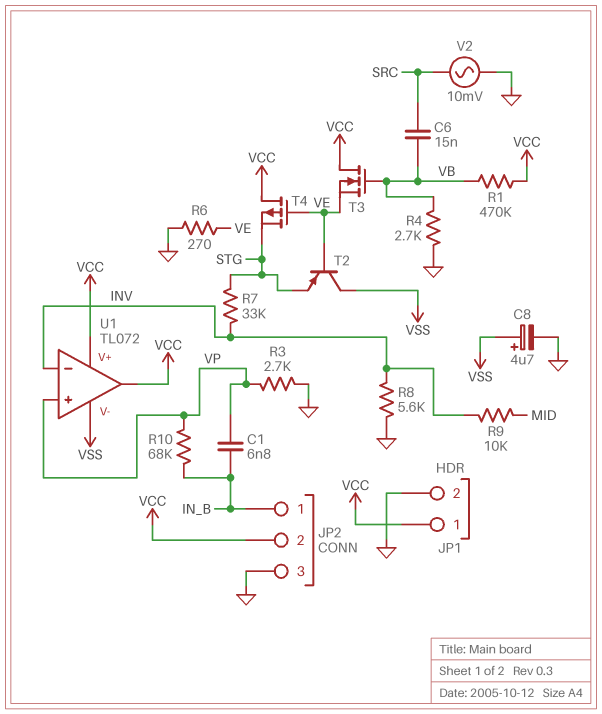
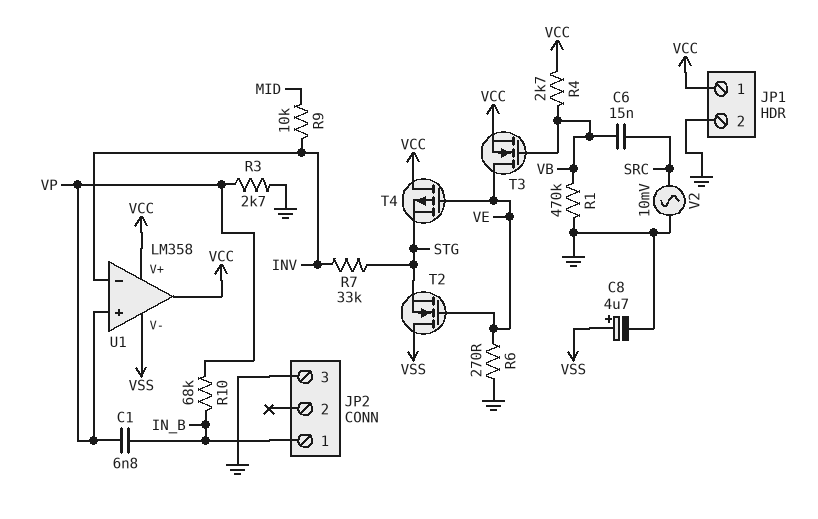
JP2 pin 2: VCC -> none
R1: 470k (VB, VCC) -> 470k (GND, VB)
R4: 2.7k (GND, VB) -> 2.7k (VB, VCC)
R8: 5.6k (GND, INV) -> none
T2: PNP (B VE, C VSS, E STG) -> NMOS (G VE, D VSS, S STG)
T3: NMOS (G VB, D VCC, S VE) -> NMOS (G VB, D VE, S VCC)
U1: TL072 -> LM358

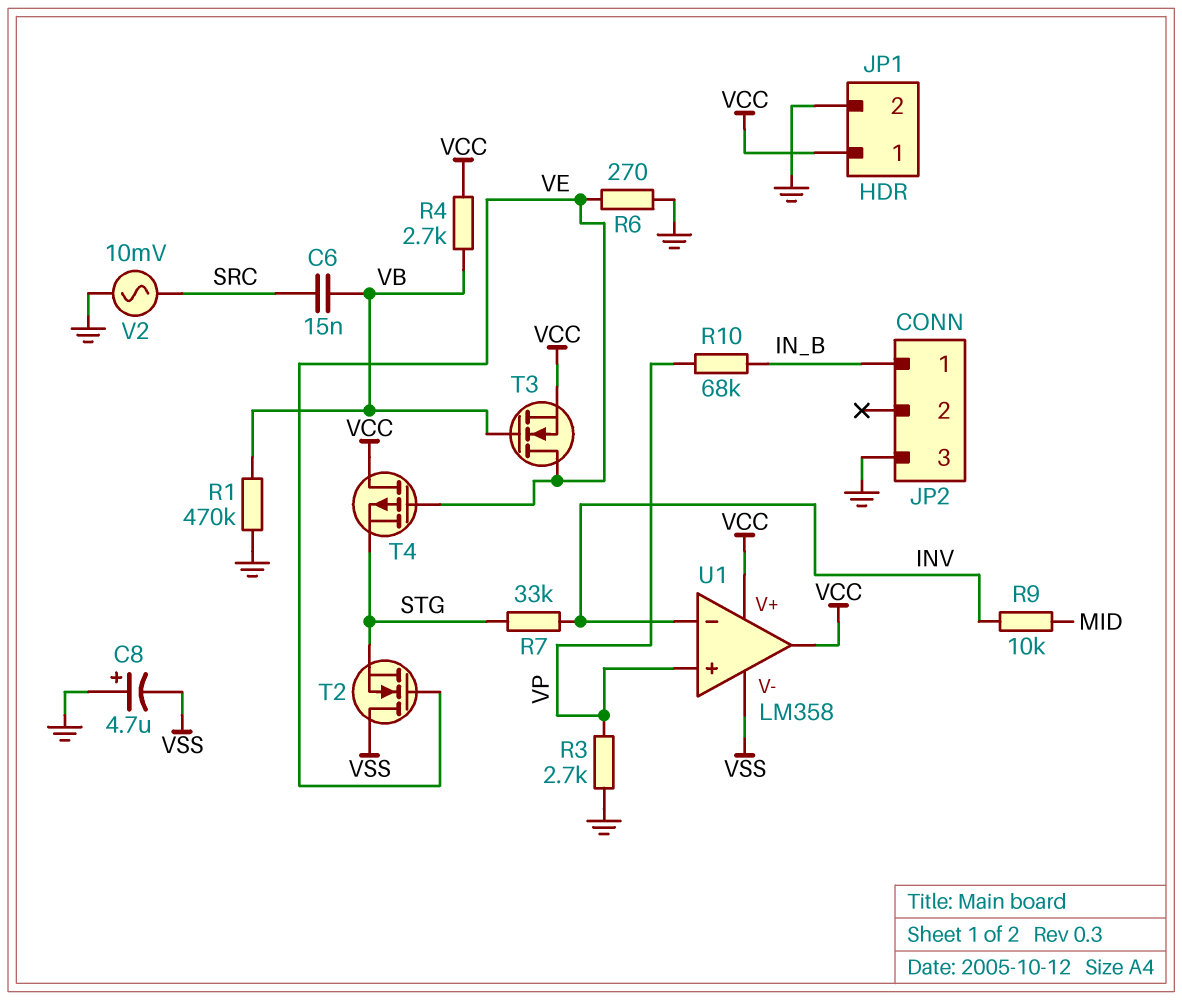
C1: 6.8nF (IN_B, VP) -> none
C8: 4.7uF (plus VSS, minus GND) -> 4.7uF (plus GND, minus VSS)

